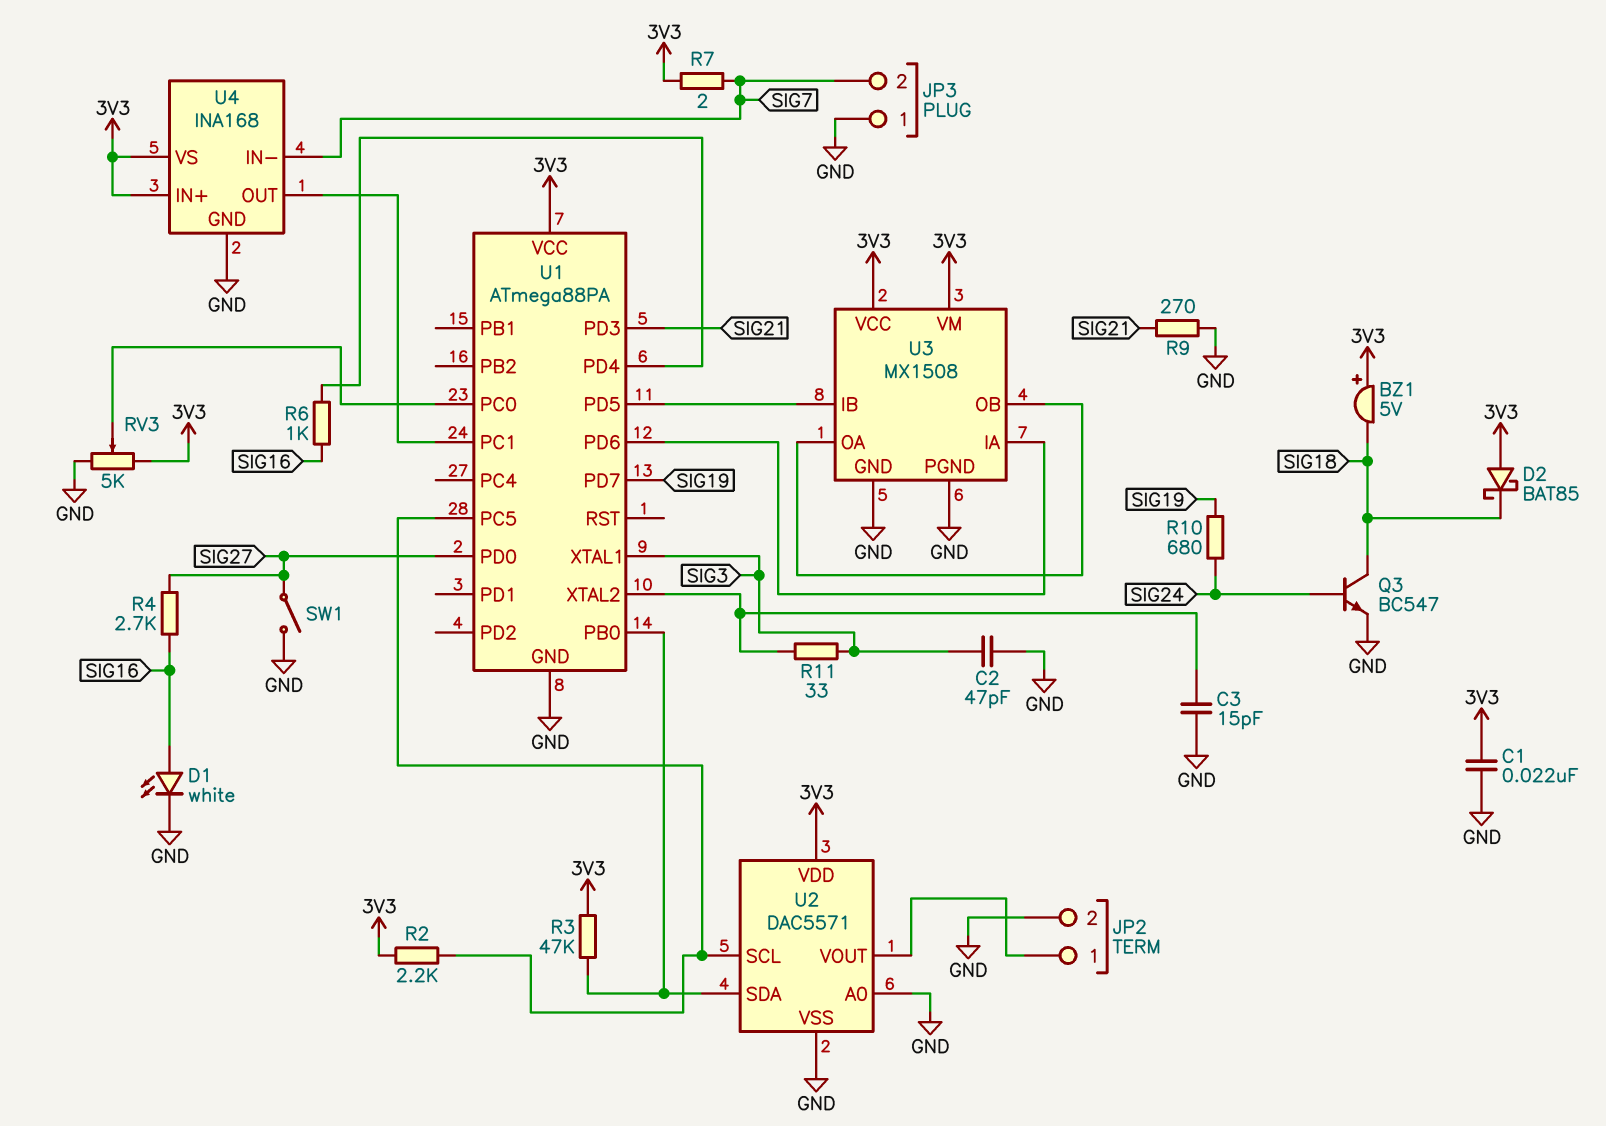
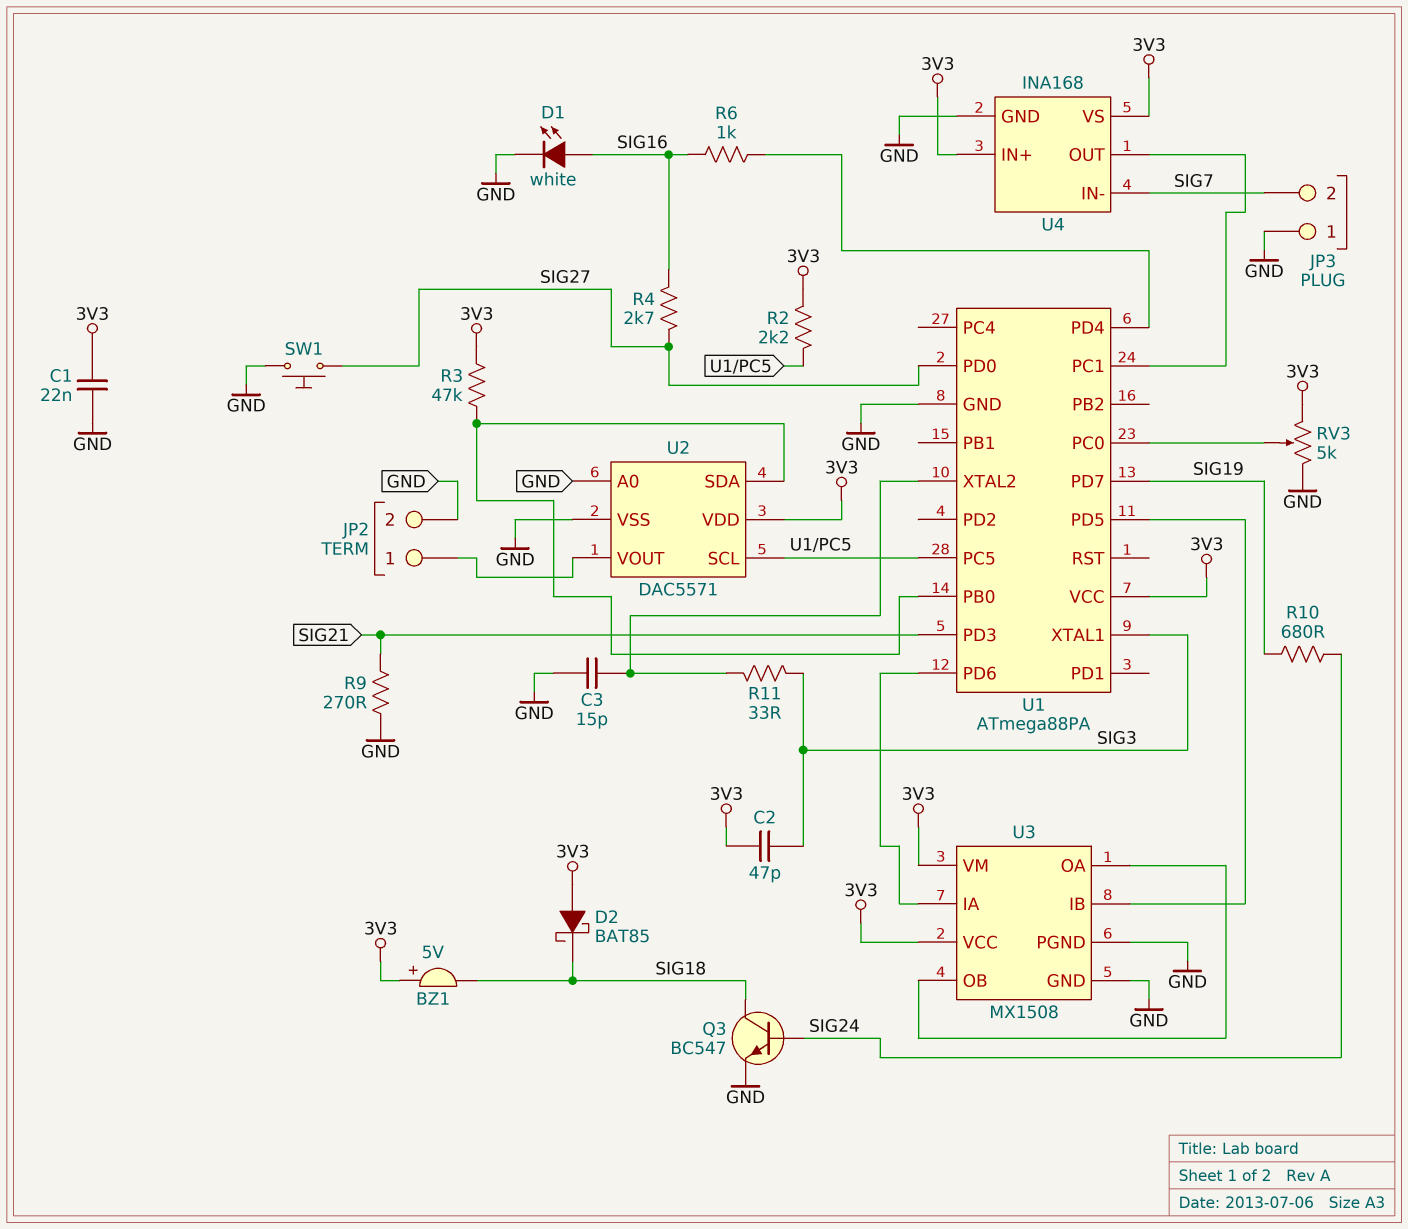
C2: 47pF (GND, SIG3) -> 47pF (3V3, SIG3)
R7: 2 (3V3, SIG7) -> none
SW1: switch (GND, SIG27) -> button (GND, SIG27)

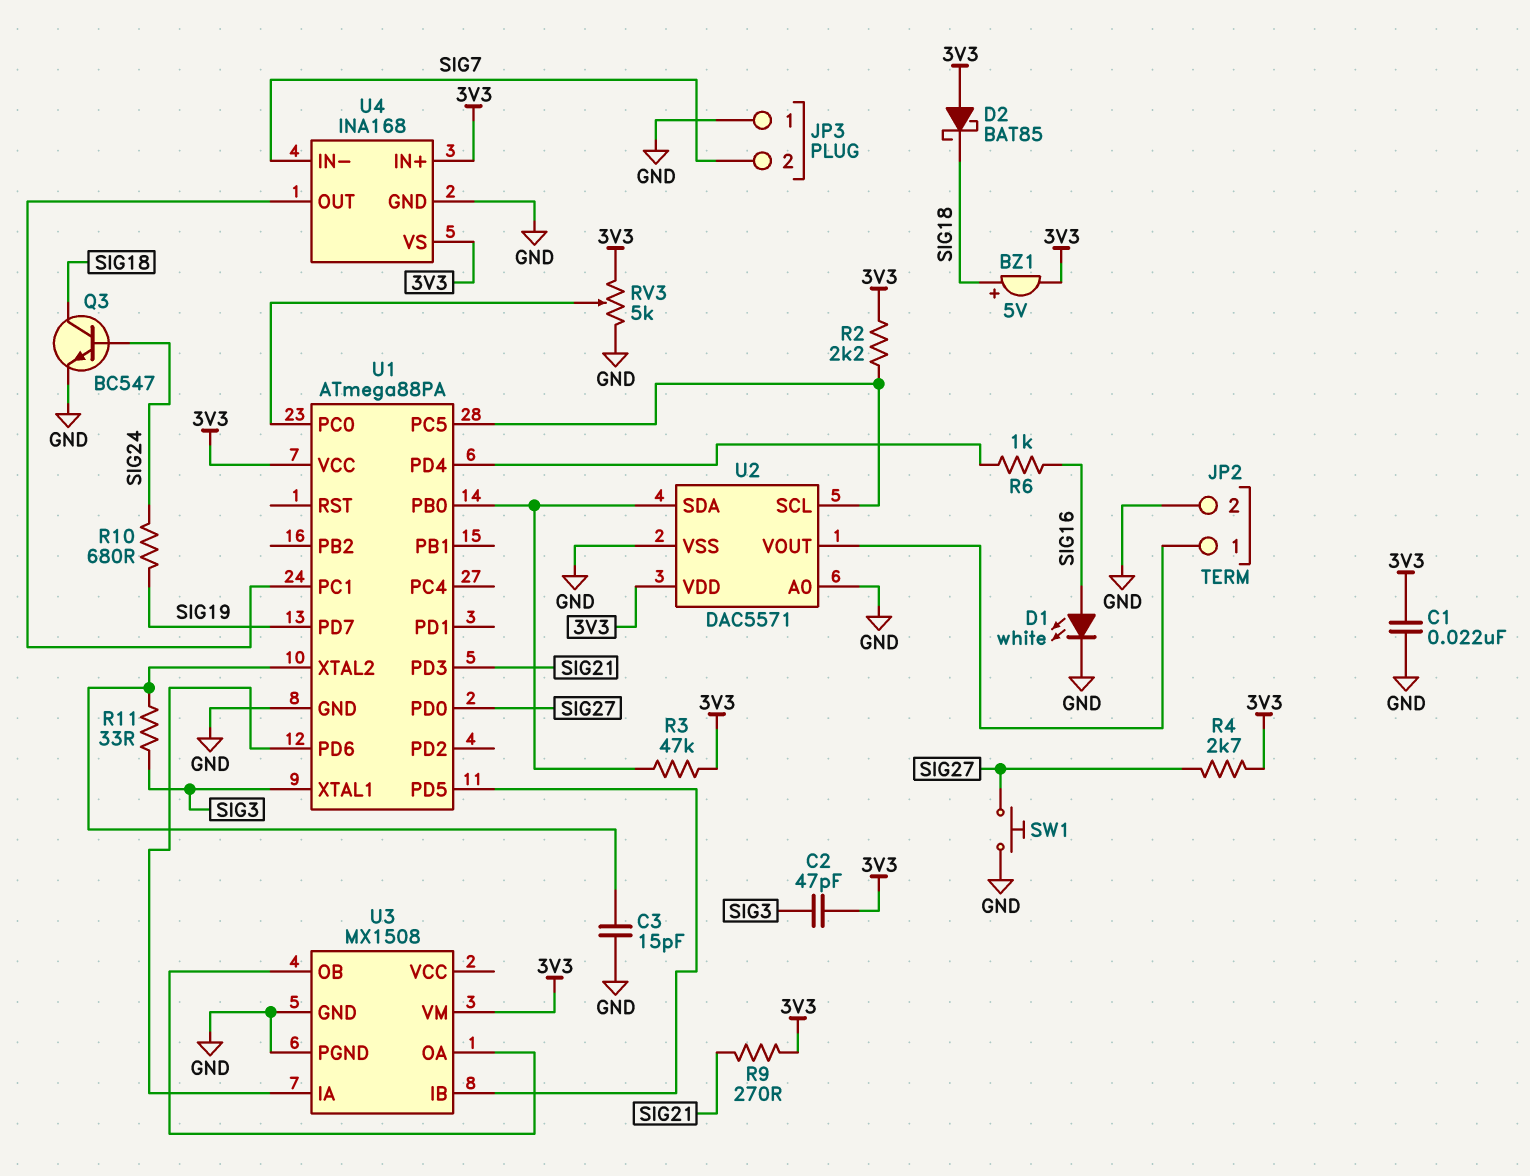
BZ1: buzzer 5V (plus 3V3, minus SIG18) -> buzzer 5V (plus SIG18, minus 3V3)
R4: 2.7k (SIG16, SIG27) -> 2.7k (3V3, SIG27)
R9: 270 (GND, SIG21) -> 270 (3V3, SIG21)
U3 pin VCC: 3V3 -> none

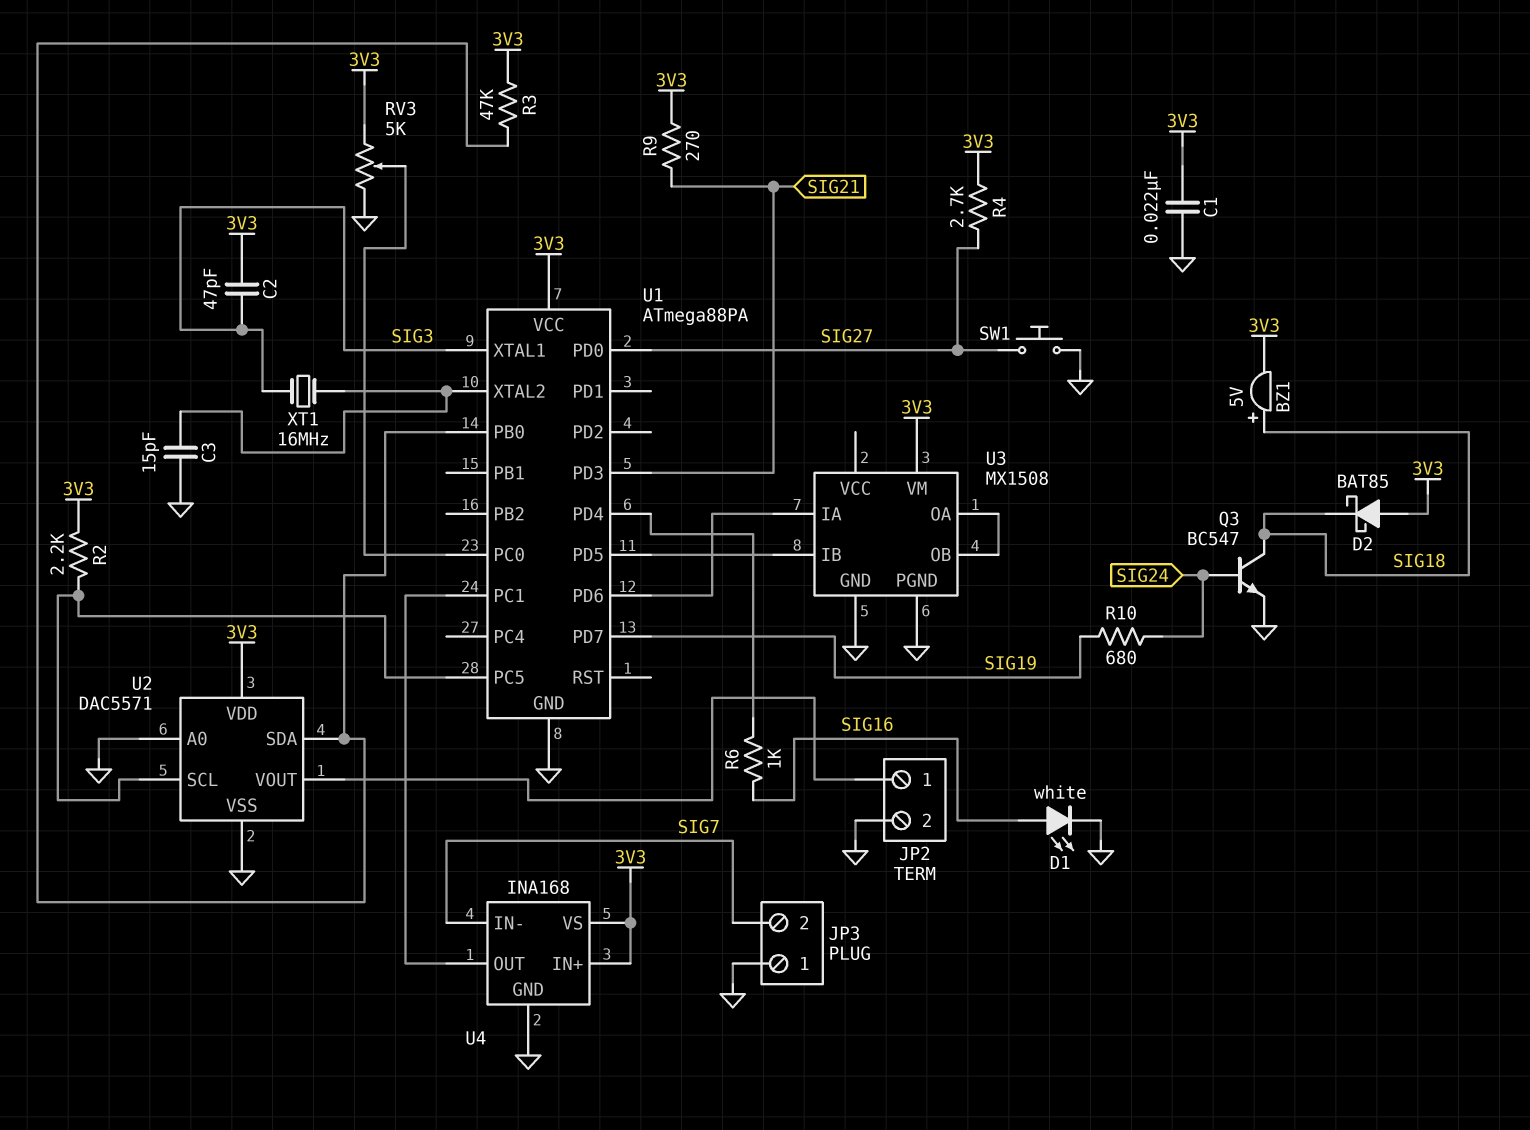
R11: 33 (SIG3, U1/XTAL2) -> none
XT1: none -> 16MHz (SIG3, U1/XTAL2)

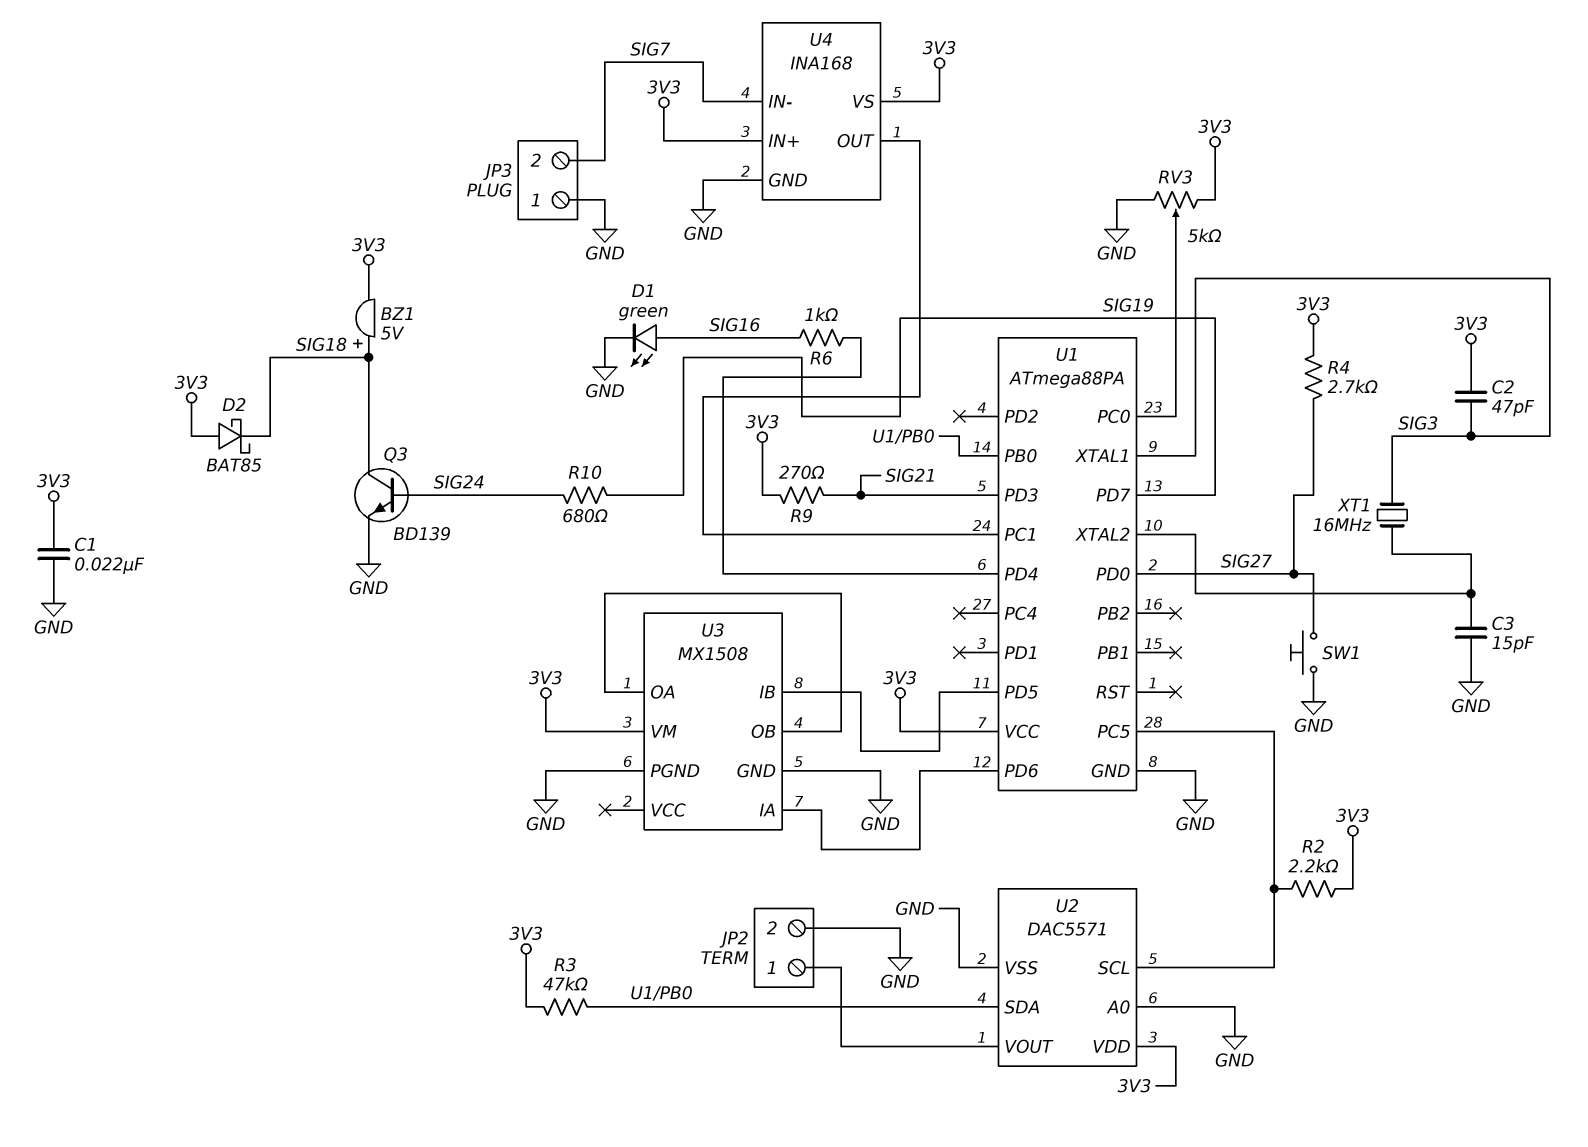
D1: LED white (A SIG16, K GND) -> LED green (A SIG16, K GND)
Q3: NPN BC547 (B SIG24, C SIG18, E GND) -> NPN BD139 (B SIG24, C SIG18, E GND)

